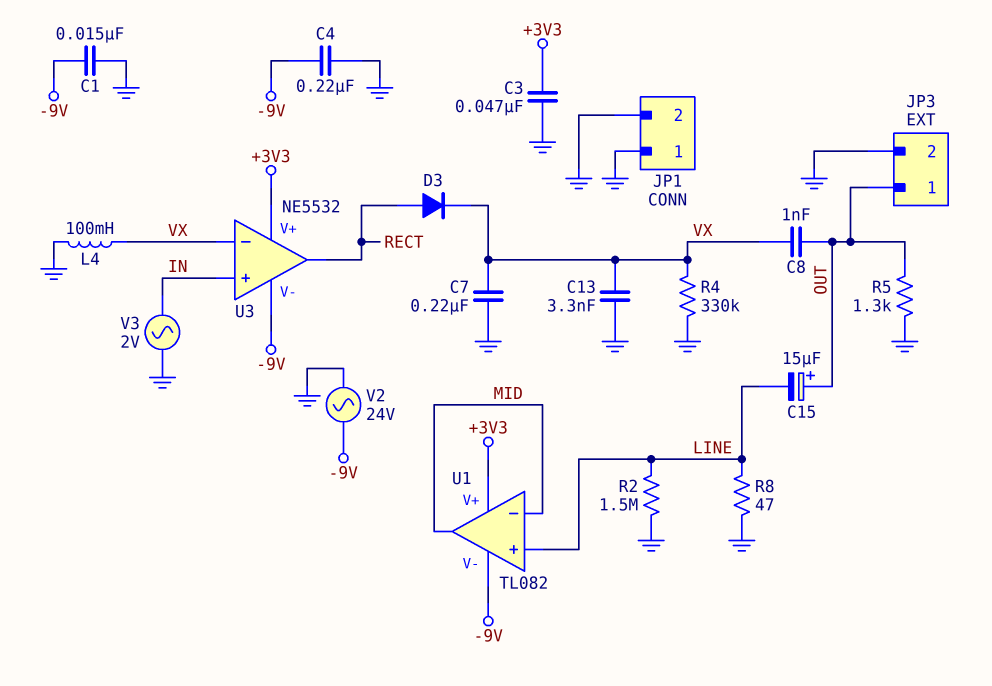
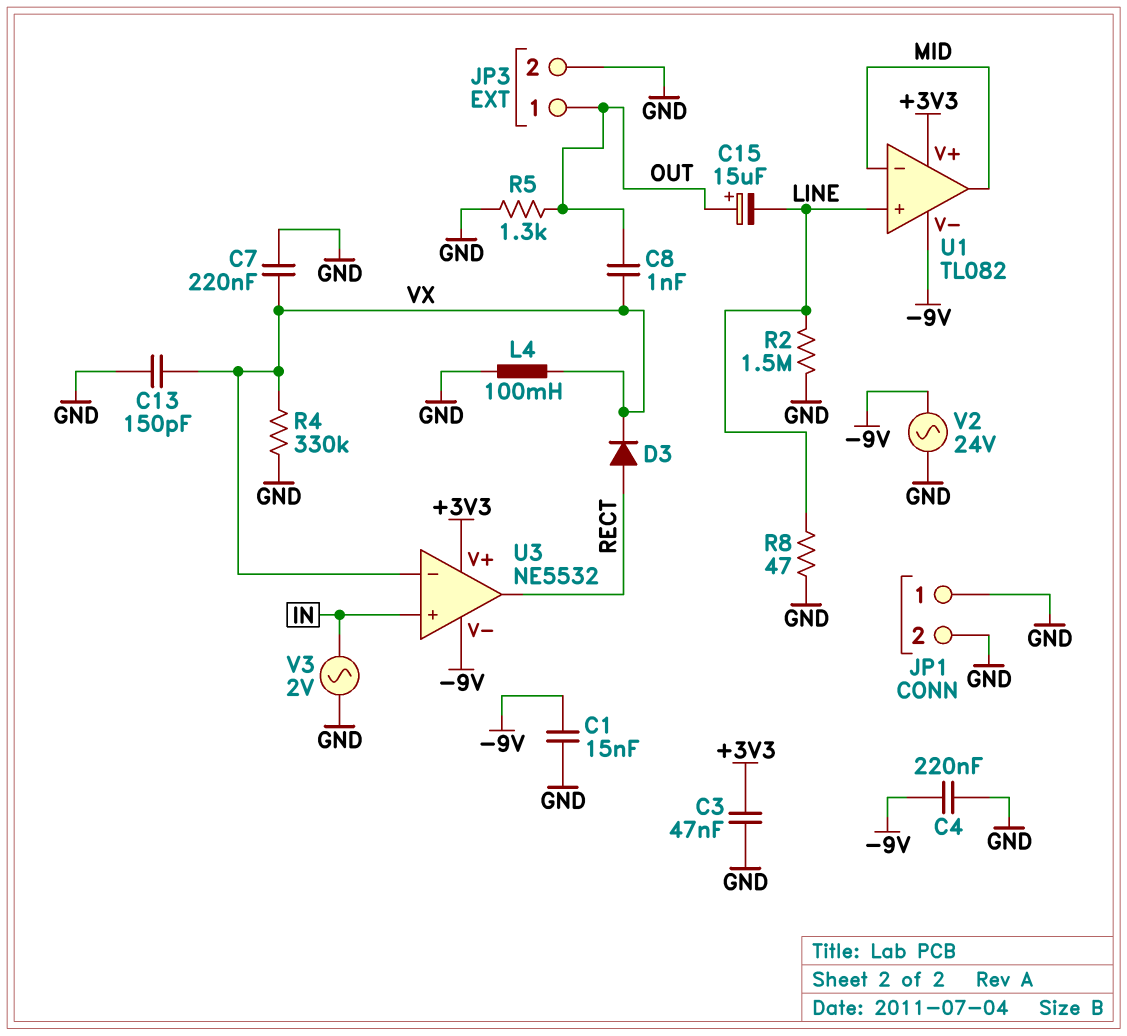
C13: 3.3nF (GND, VX) -> 150pF (GND, VX)

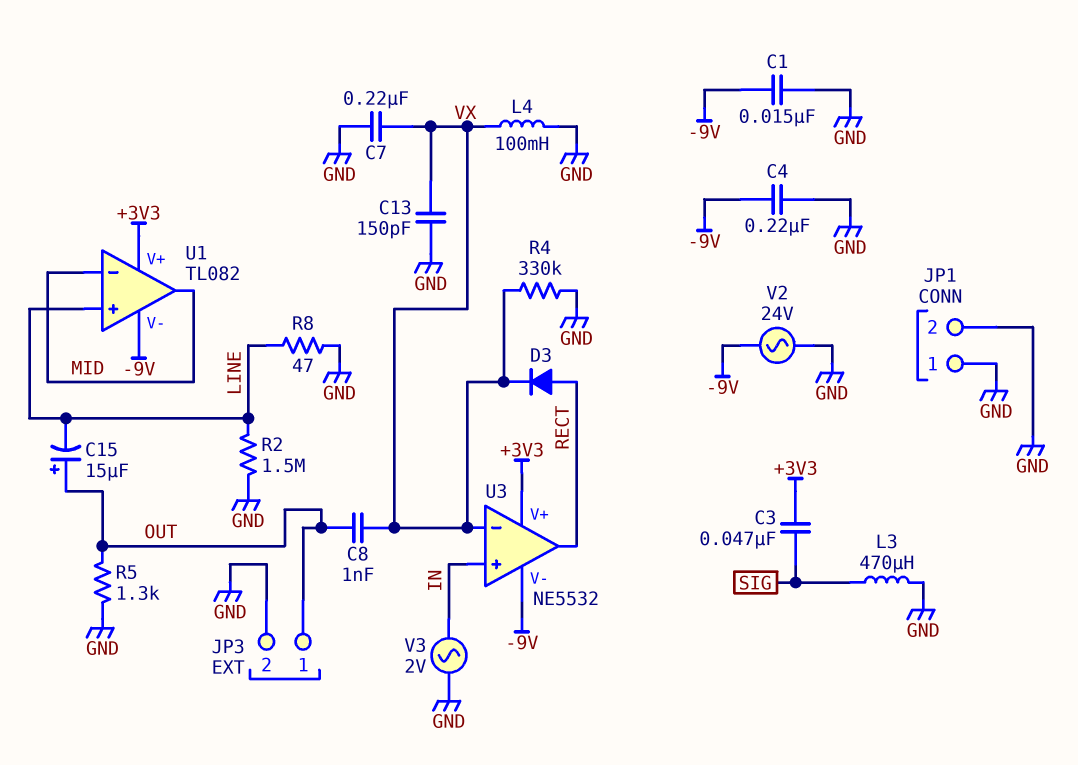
C3: 47nF (+3V3, GND) -> 47nF (+3V3, SIG)
L3: none -> 470uH (GND, SIG)

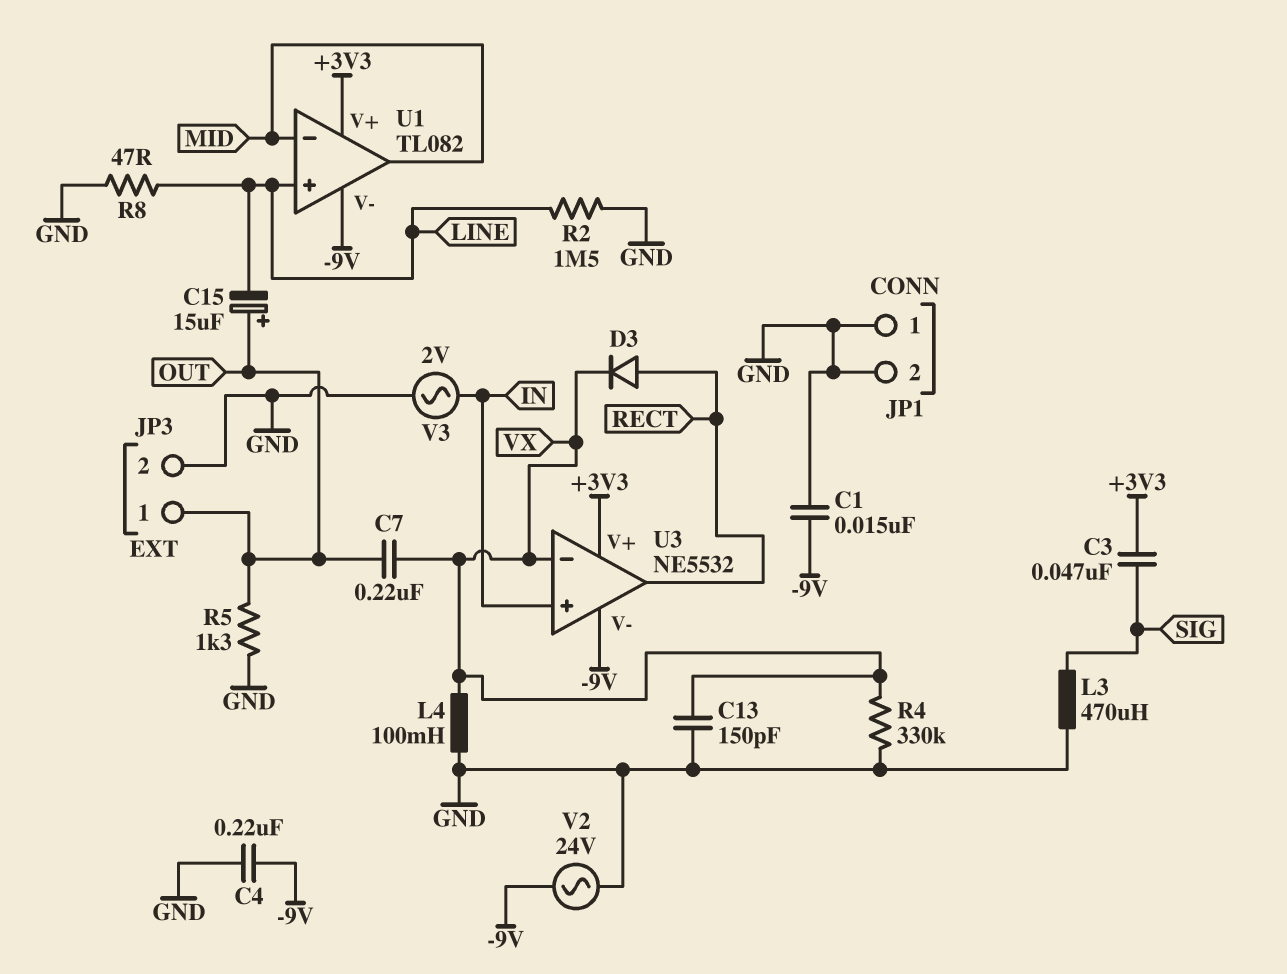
C7: 220nF (GND, VX) -> 220nF (OUT, VX)
C8: 1nF (OUT, VX) -> none

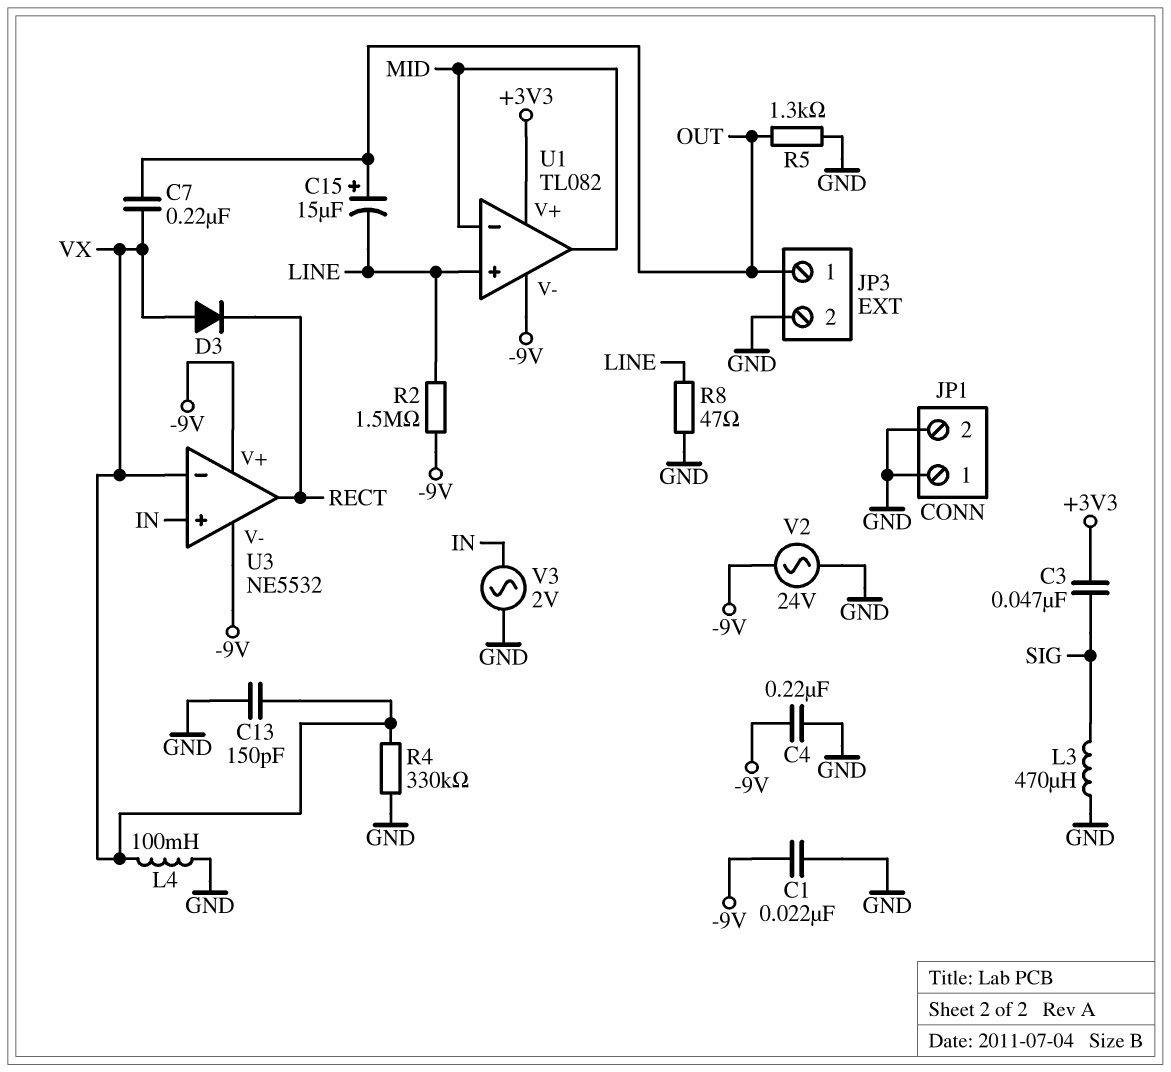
C1: 15nF (-9V, GND) -> 22nF (-9V, GND)
D3: diode (A RECT, K VX) -> diode (A VX, K RECT)
R2: 1.5M (GND, LINE) -> 1.5M (-9V, LINE)
U3 pin V+: +3V3 -> -9V

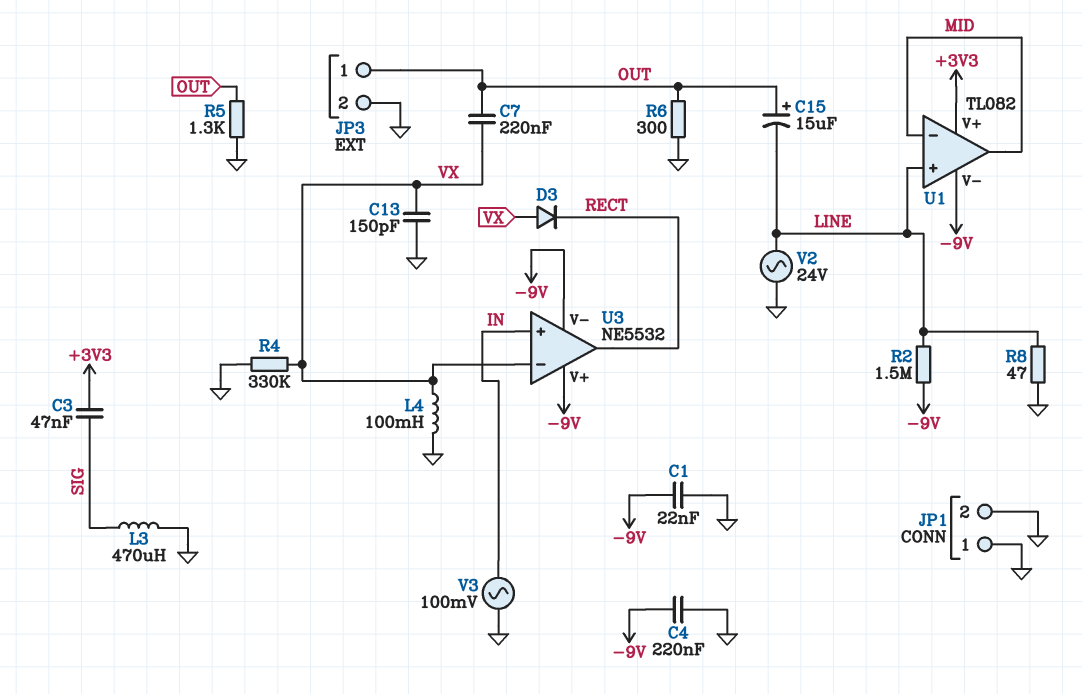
R6: none -> 300 (GND, OUT)
V2: AC 24V (-9V, GND) -> AC 24V (GND, LINE)
V3: AC 2V (GND, IN) -> AC 100mV (GND, IN)

